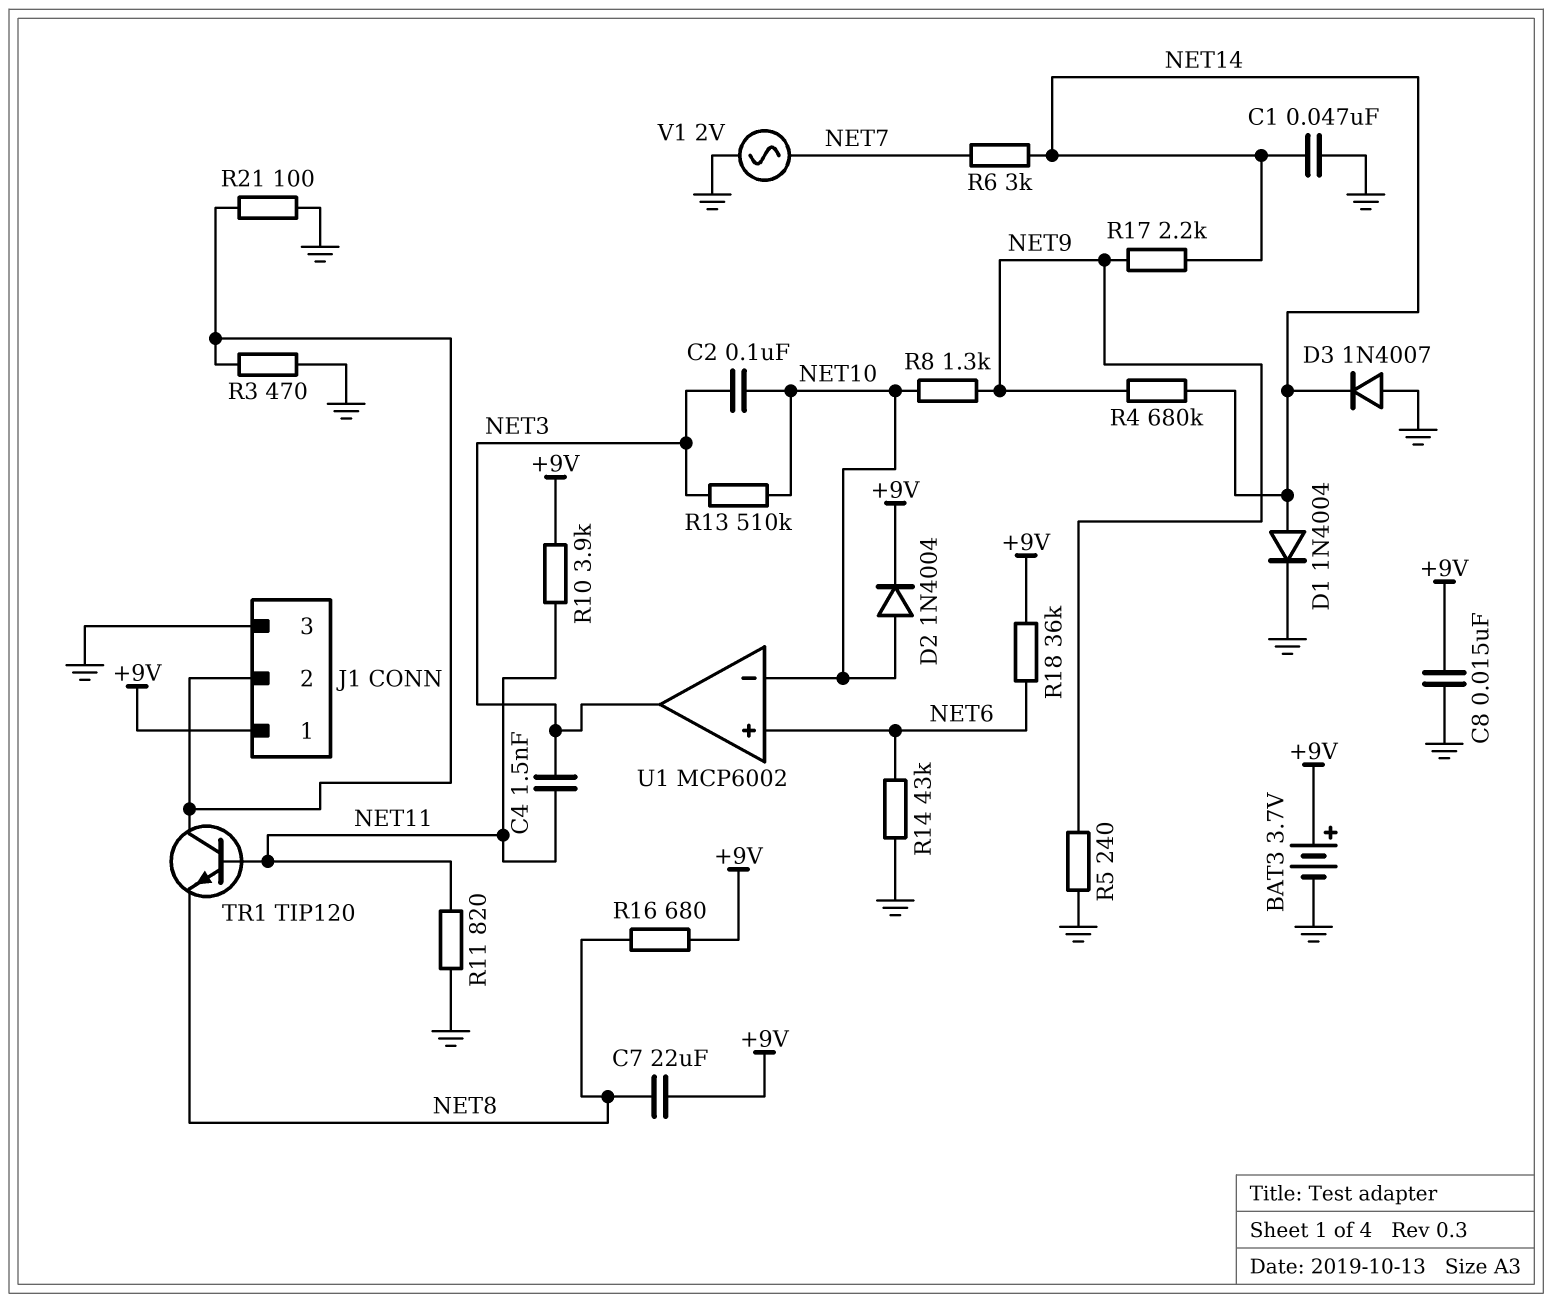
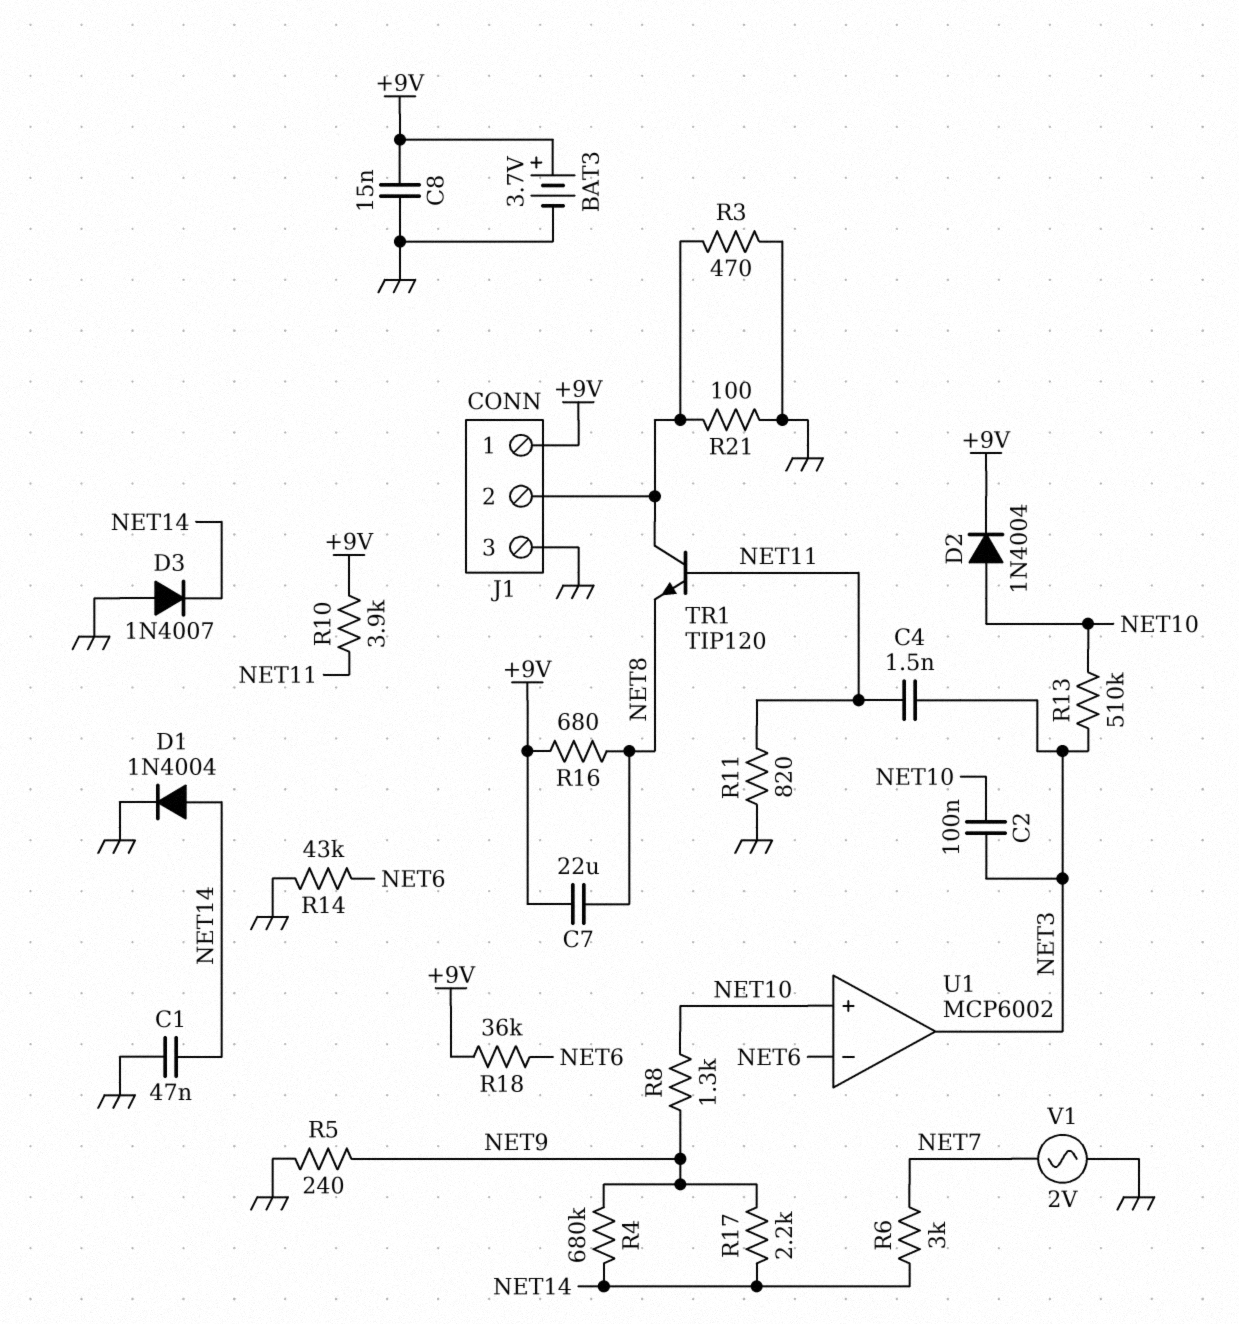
U1 pin in+: NET6 -> NET10
U1 pin in-: NET10 -> NET6

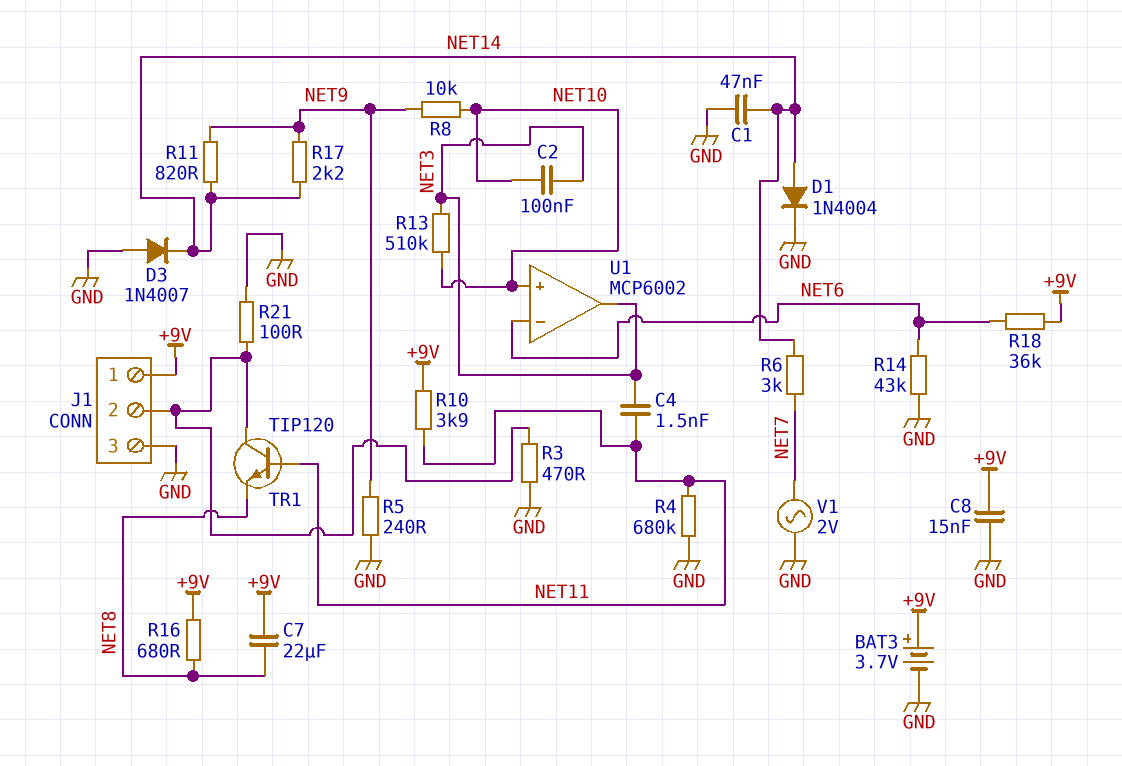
D2: diode 1N4004 (A NET10, K +9V) -> none
R4: 680k (NET9, NET14) -> 680k (GND, NET11)
R8: 1.3k (NET9, NET10) -> 10k (NET9, NET10)
R11: 820 (GND, NET11) -> 820 (NET9, NET14)

